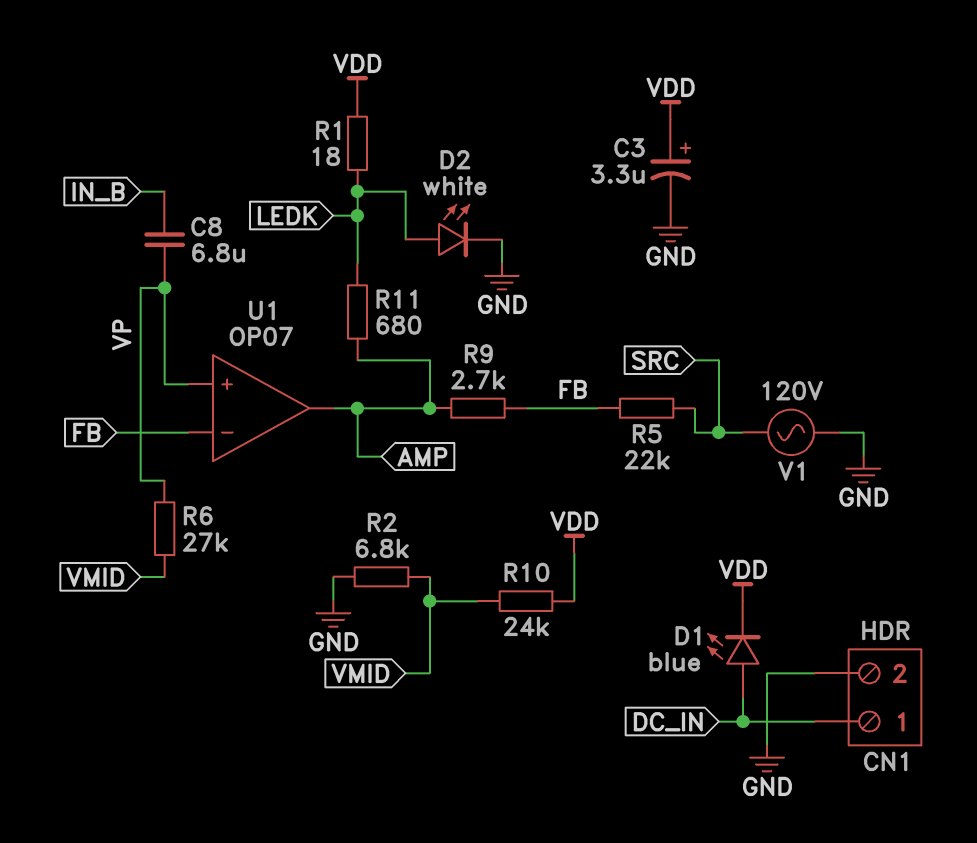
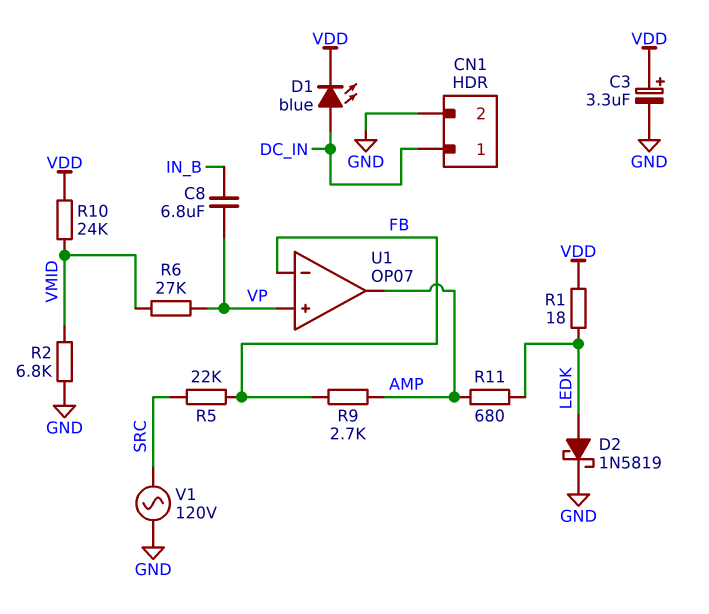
D2: LED white (A LEDK, K GND) -> schottky 1N5819 (A LEDK, K GND)

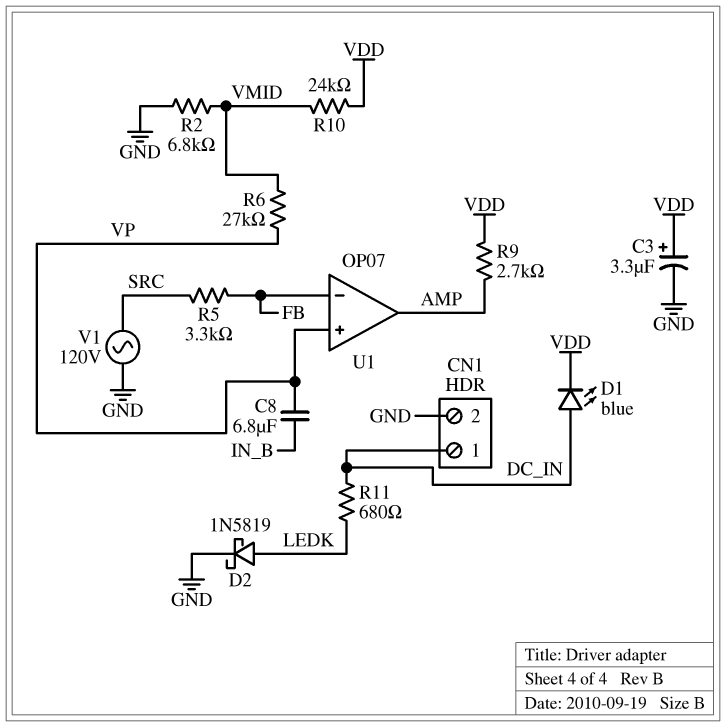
R1: 18 (LEDK, VDD) -> none
R5: 22k (FB, SRC) -> 3.3k (FB, SRC)
R9: 2.7k (AMP, FB) -> 2.7k (AMP, VDD)
R11: 680 (AMP, LEDK) -> 680 (DC_IN, LEDK)

